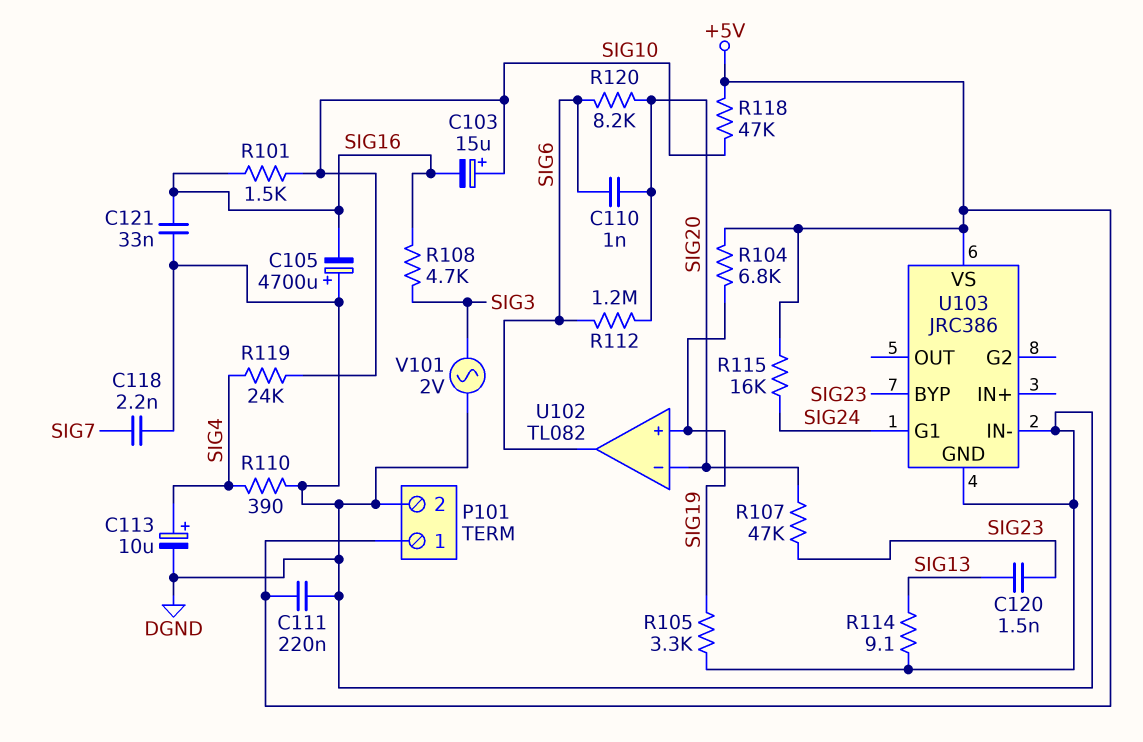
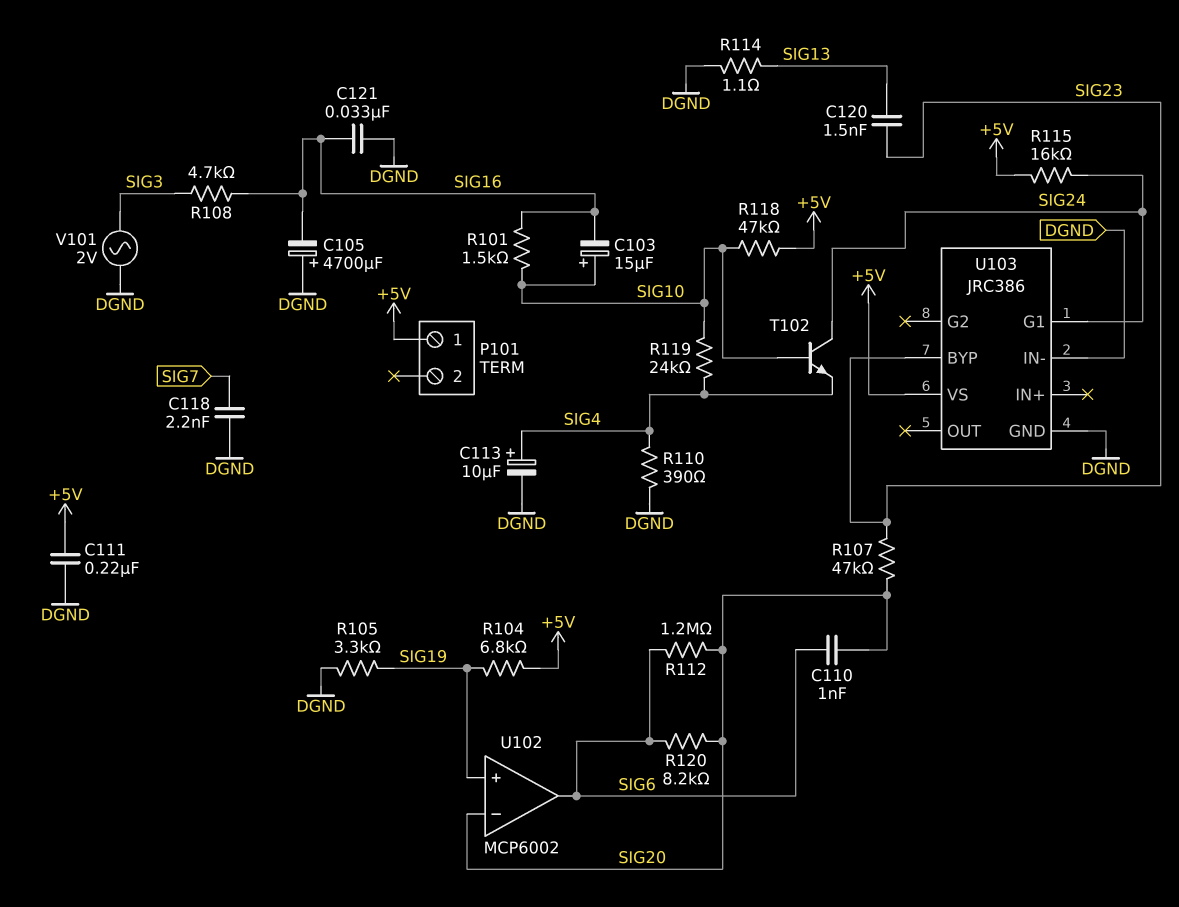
P101 pin 2: DGND -> none
R114: 9.1 (DGND, SIG13) -> 1.1 (DGND, SIG13)
T102: none -> NPN (B SIG10, C SIG24, E SIG4)
U102: TL082 -> MCP6002

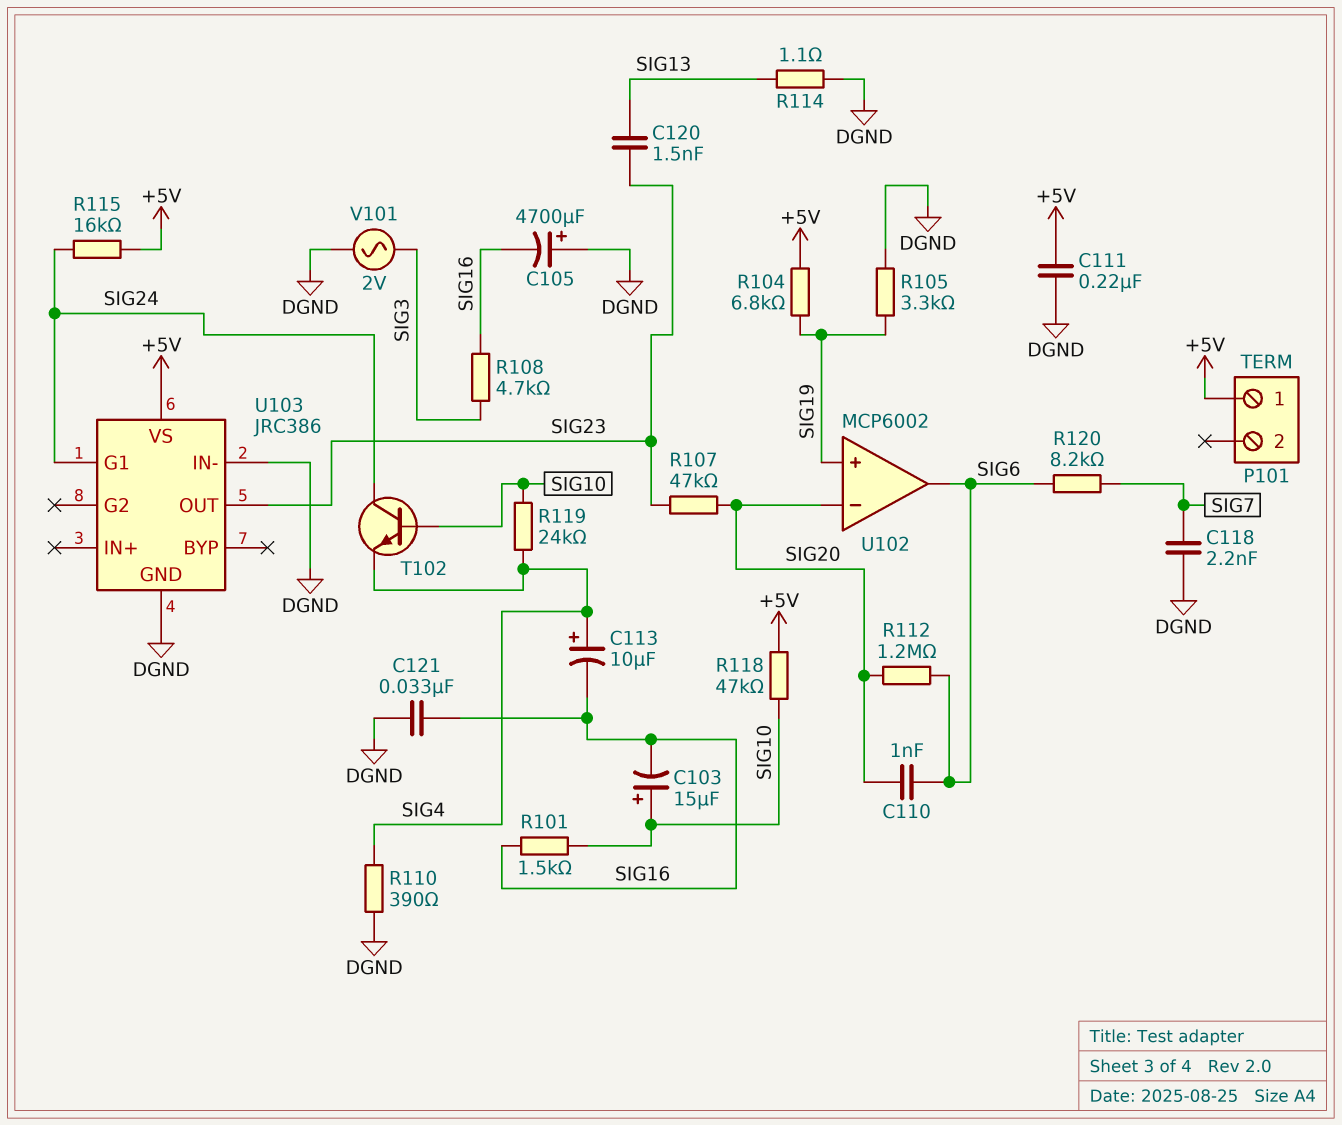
C113: 10uF (plus SIG4, minus DGND) -> 10uF (plus SIG4, minus SIG16)
R120: 8.2k (SIG6, SIG20) -> 8.2k (SIG6, SIG7)
U103 pin BYP: SIG23 -> none
U103 pin OUT: none -> SIG23

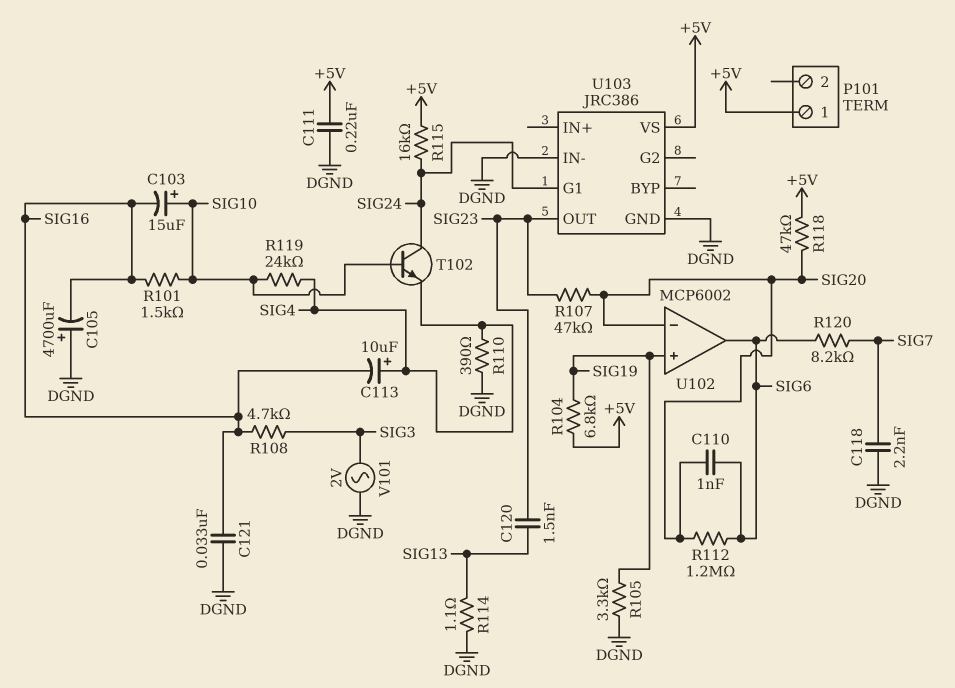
R118: 47k (+5V, SIG10) -> 47k (+5V, SIG20)

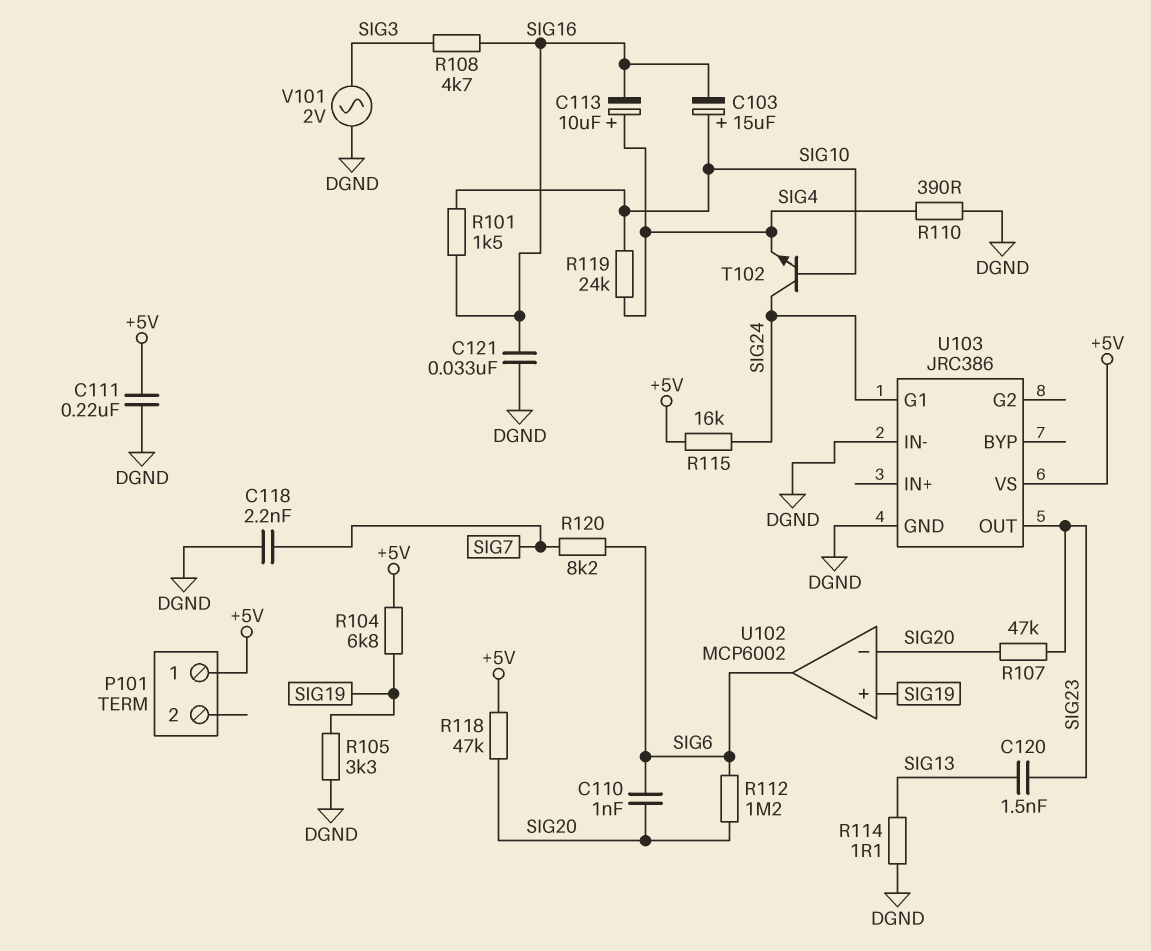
C105: 4700uF (plus DGND, minus SIG16) -> none

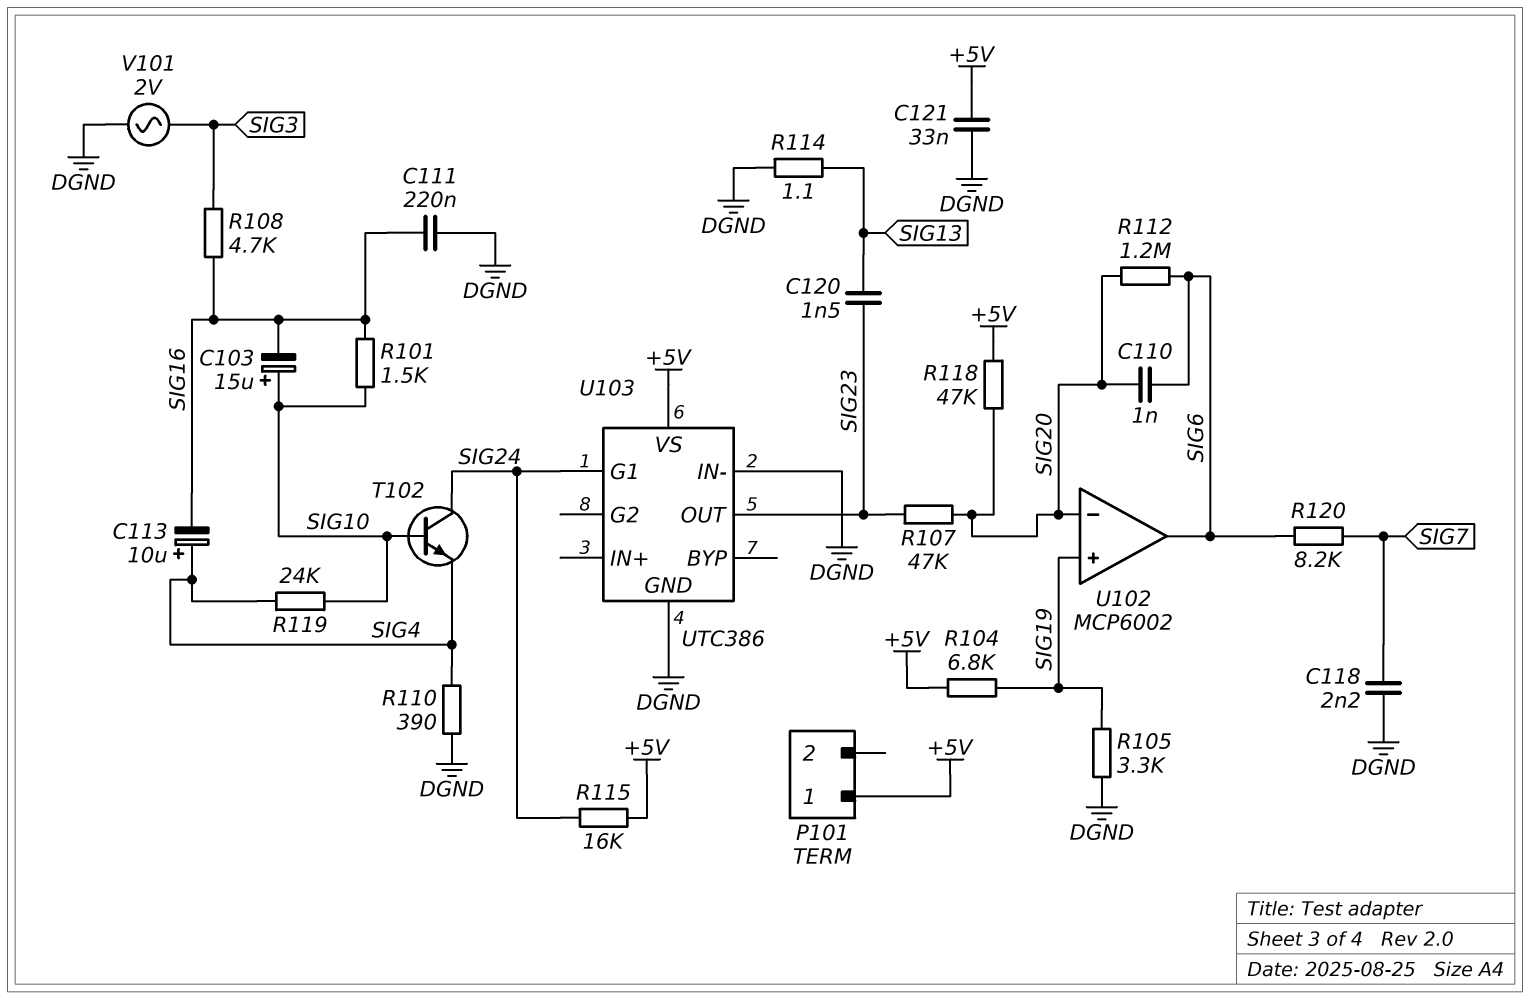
C111: 220nF (+5V, DGND) -> 220nF (DGND, SIG16)
C121: 33nF (DGND, SIG16) -> 33nF (+5V, DGND)
U103: JRC386 -> UTC386

